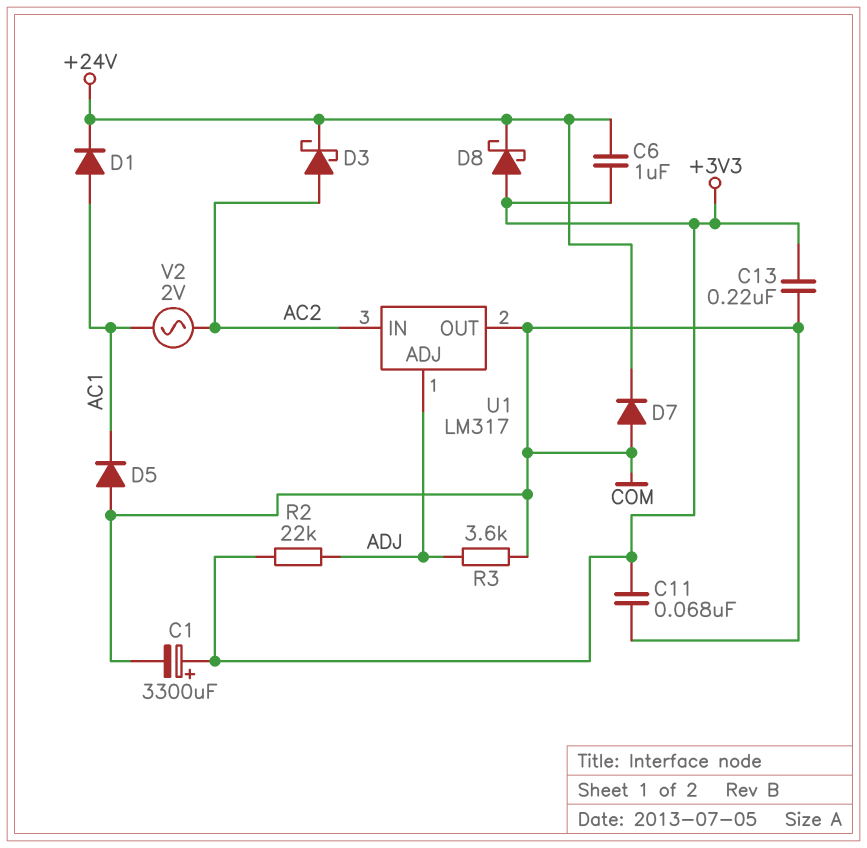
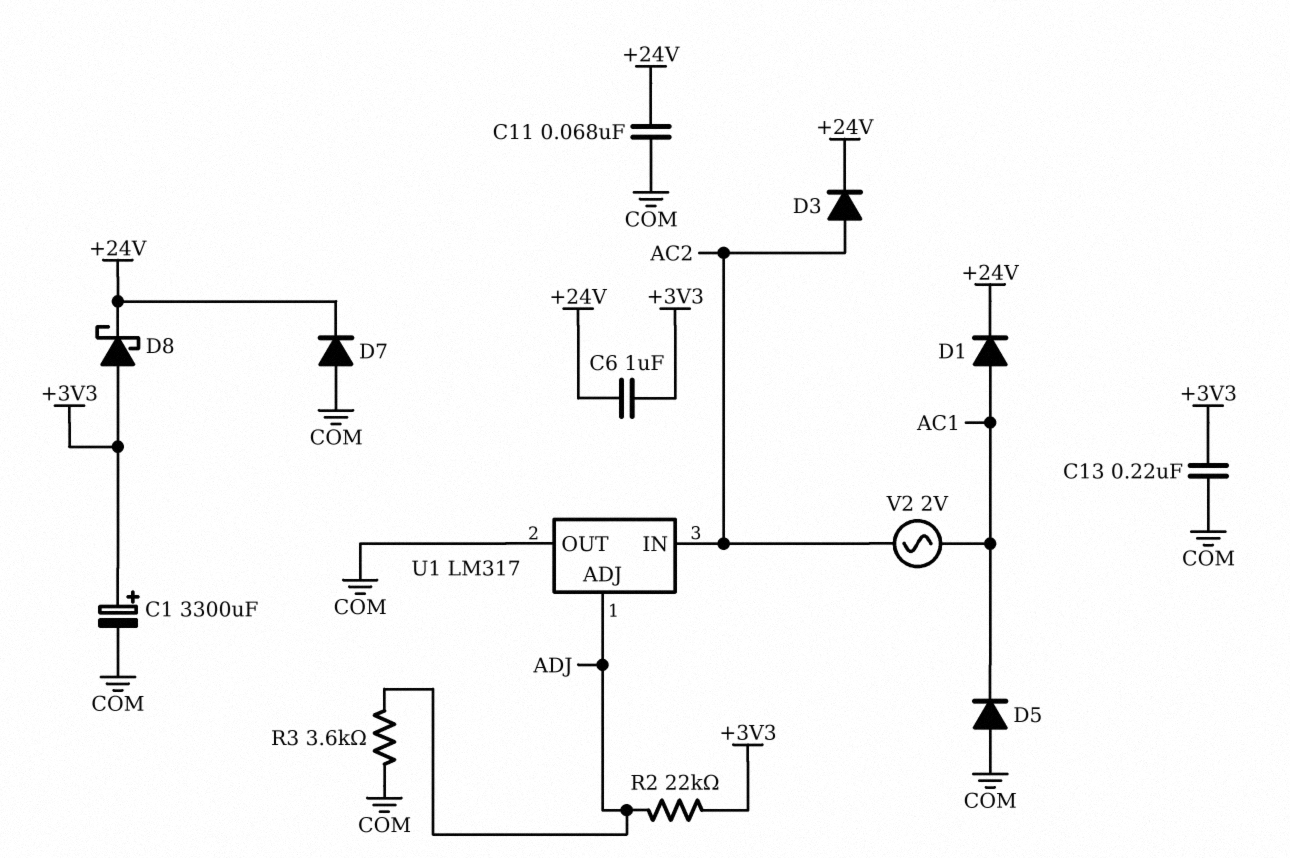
C11: 68nF (+3V3, COM) -> 68nF (+24V, COM)
D3: schottky (A AC2, K +24V) -> diode (A AC2, K +24V)

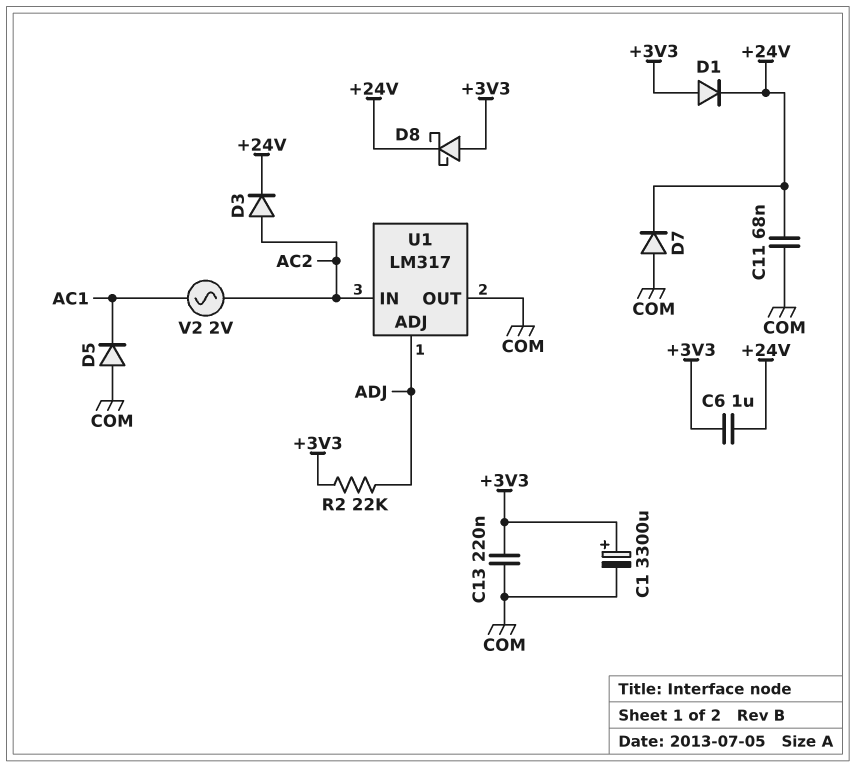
D1: diode (A AC1, K +24V) -> diode (A +3V3, K +24V)
R3: 3.6k (ADJ, COM) -> none

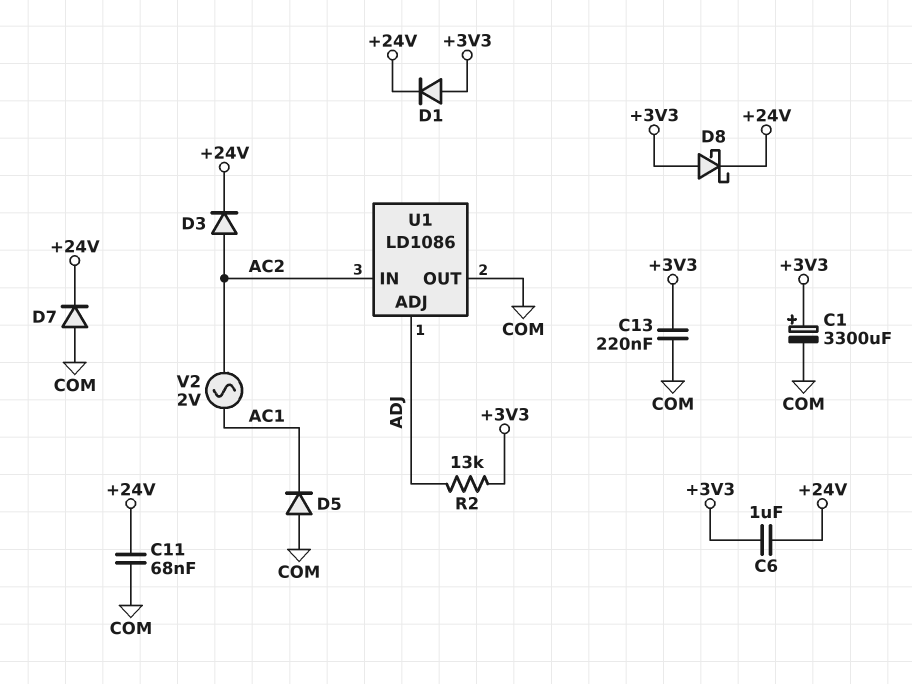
R2: 22k (+3V3, ADJ) -> 13k (+3V3, ADJ)
U1: LM317 -> LD1086

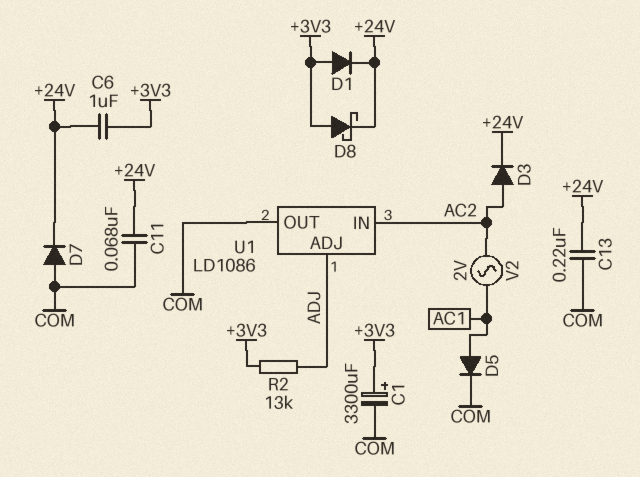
C13: 220nF (+3V3, COM) -> 220nF (+24V, COM)
D5: diode (A COM, K AC1) -> diode (A AC1, K COM)

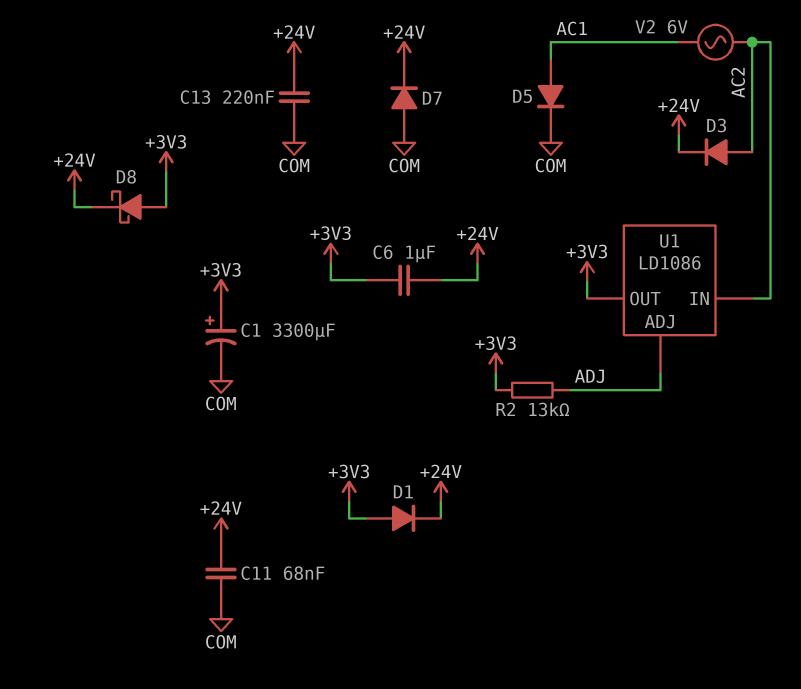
U1 pin OUT: COM -> +3V3
V2: AC 2V (AC1, AC2) -> AC 6V (AC1, AC2)

